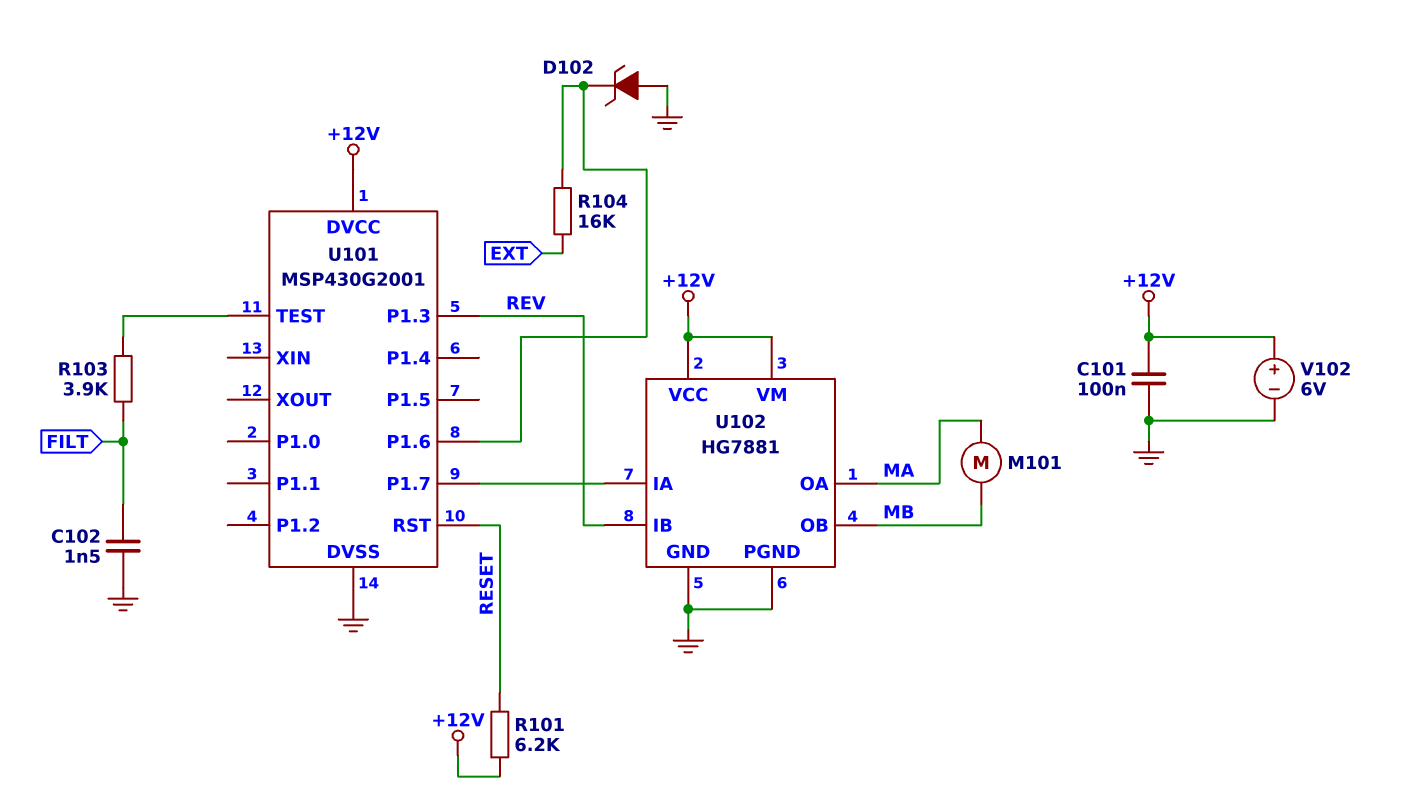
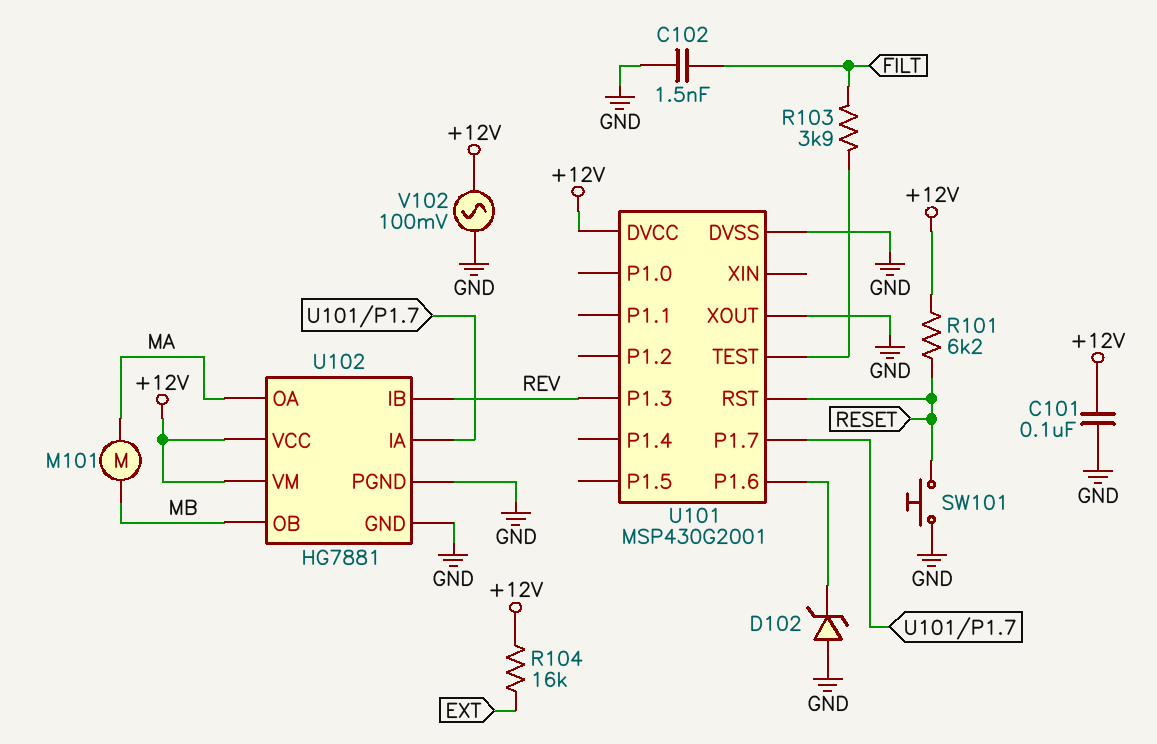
R104: 16k (EXT, U101/P1.6) -> 16k (+12V, EXT)
SW101: none -> button (GND, RESET)
U101 pin XOUT: none -> GND
V102: 6V (plus +12V, minus GND) -> AC 100mV (+12V, GND)

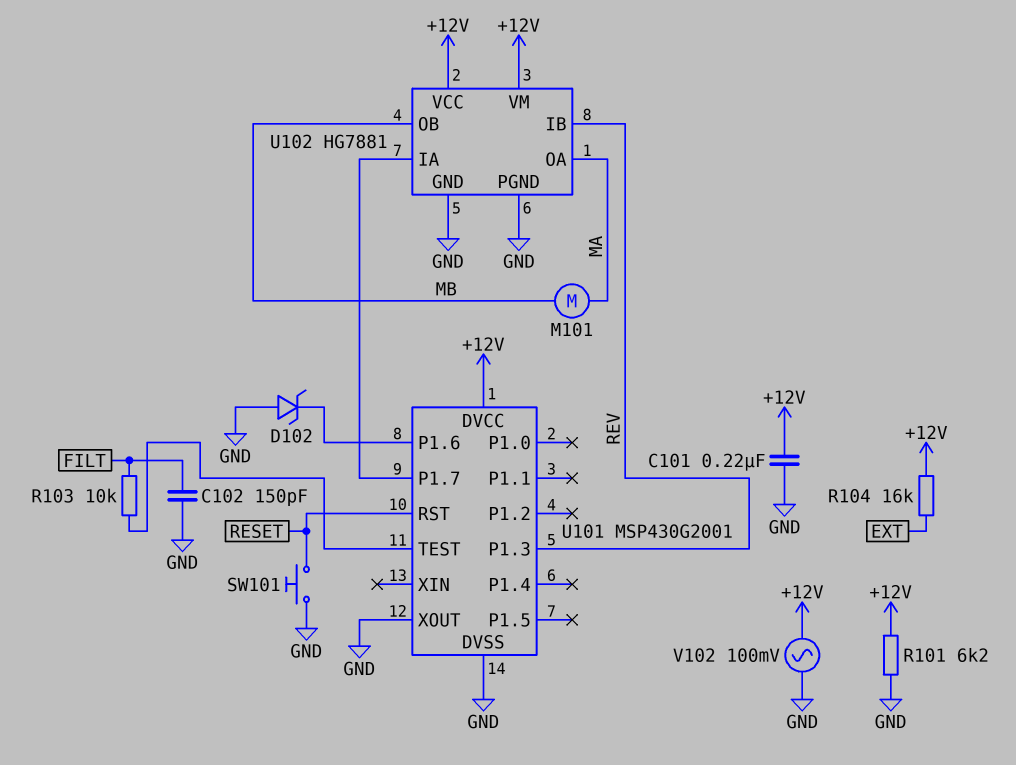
C101: 100nF (+12V, GND) -> 220nF (+12V, GND)
C102: 1.5nF (FILT, GND) -> 150pF (FILT, GND)
R101: 6.2k (+12V, RESET) -> 6.2k (+12V, GND)
R103: 3.9k (FILT, U101/TEST) -> 10k (FILT, U101/TEST)

